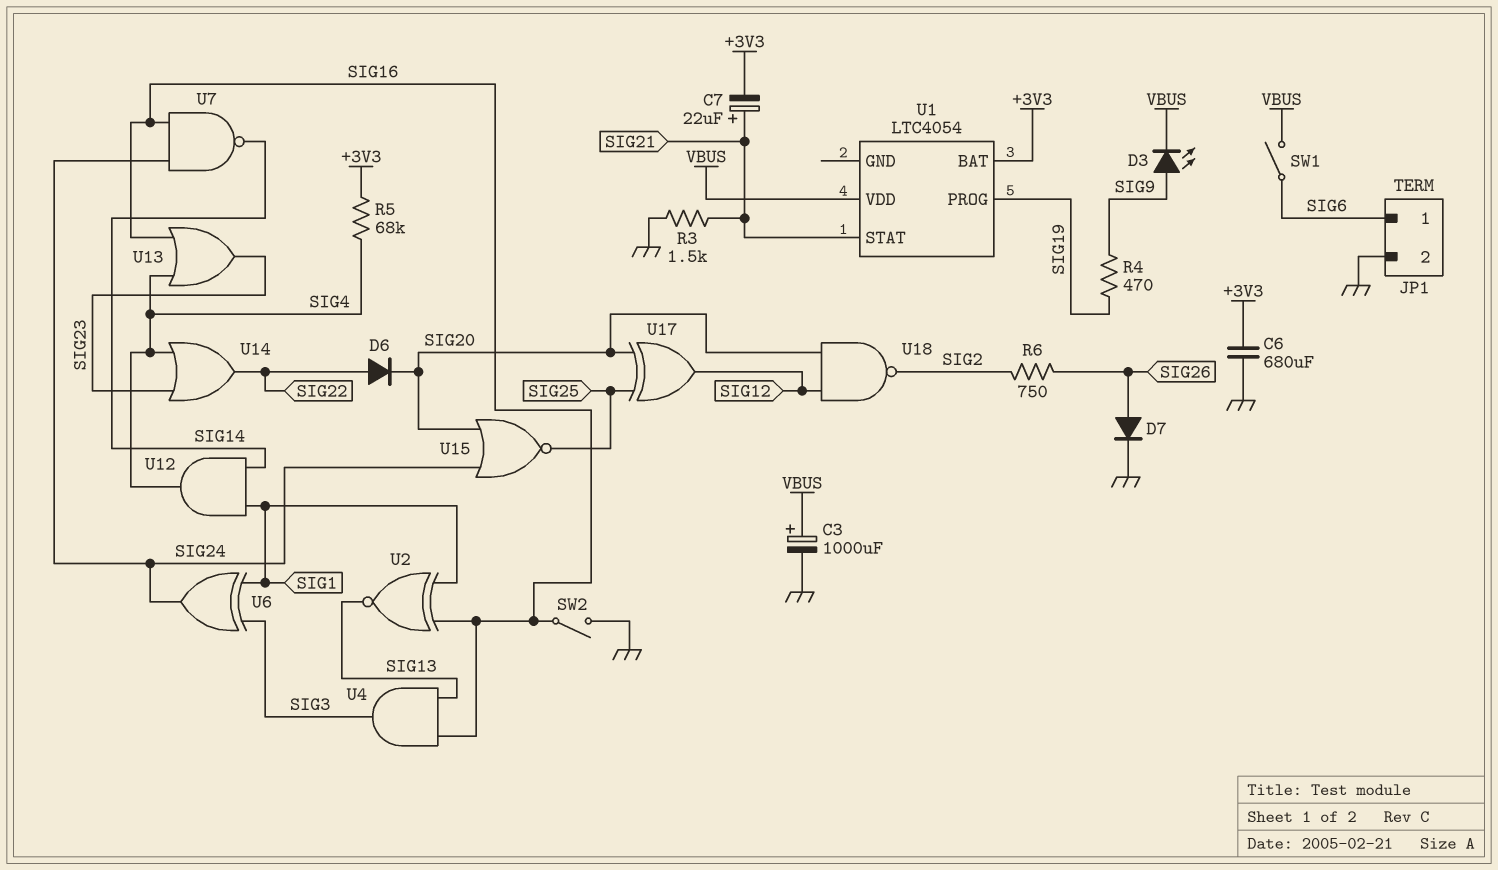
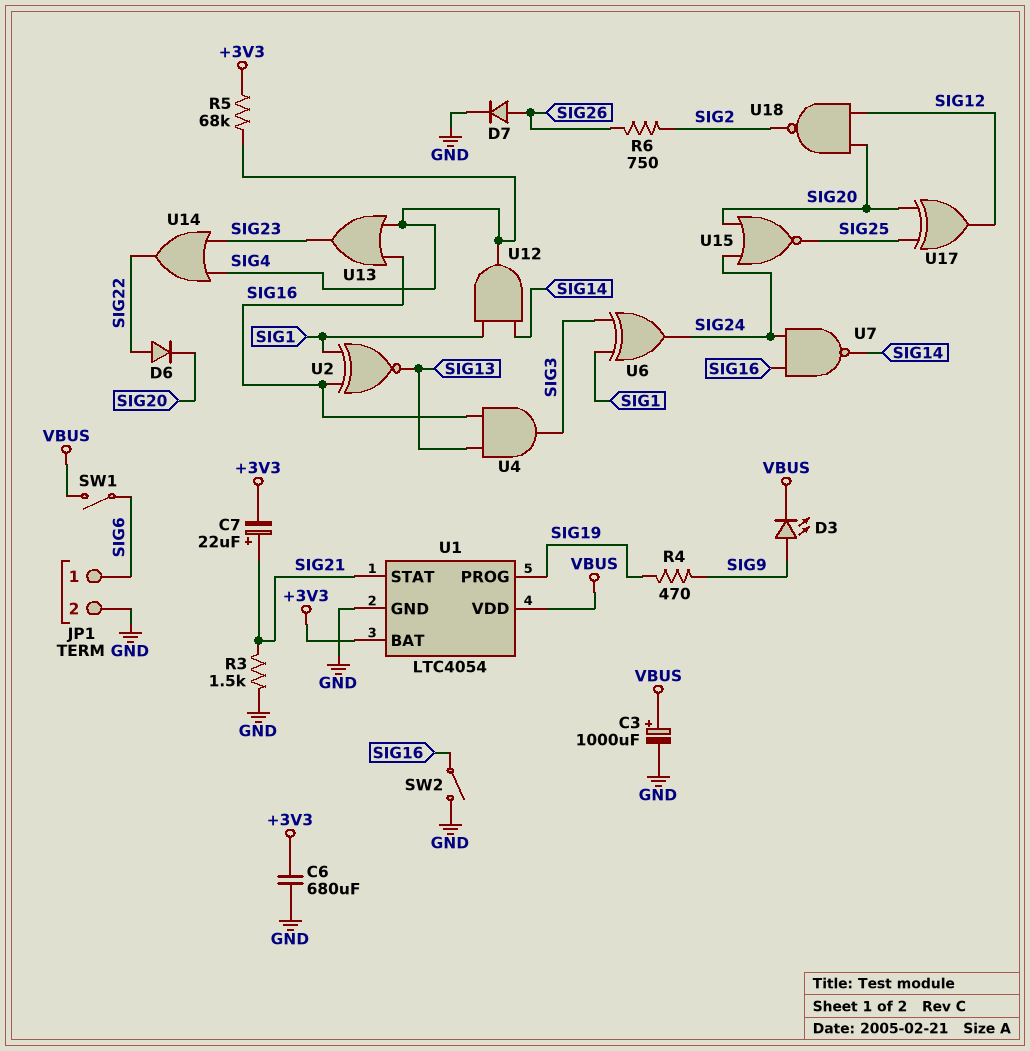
U1 pin GND: none -> GND

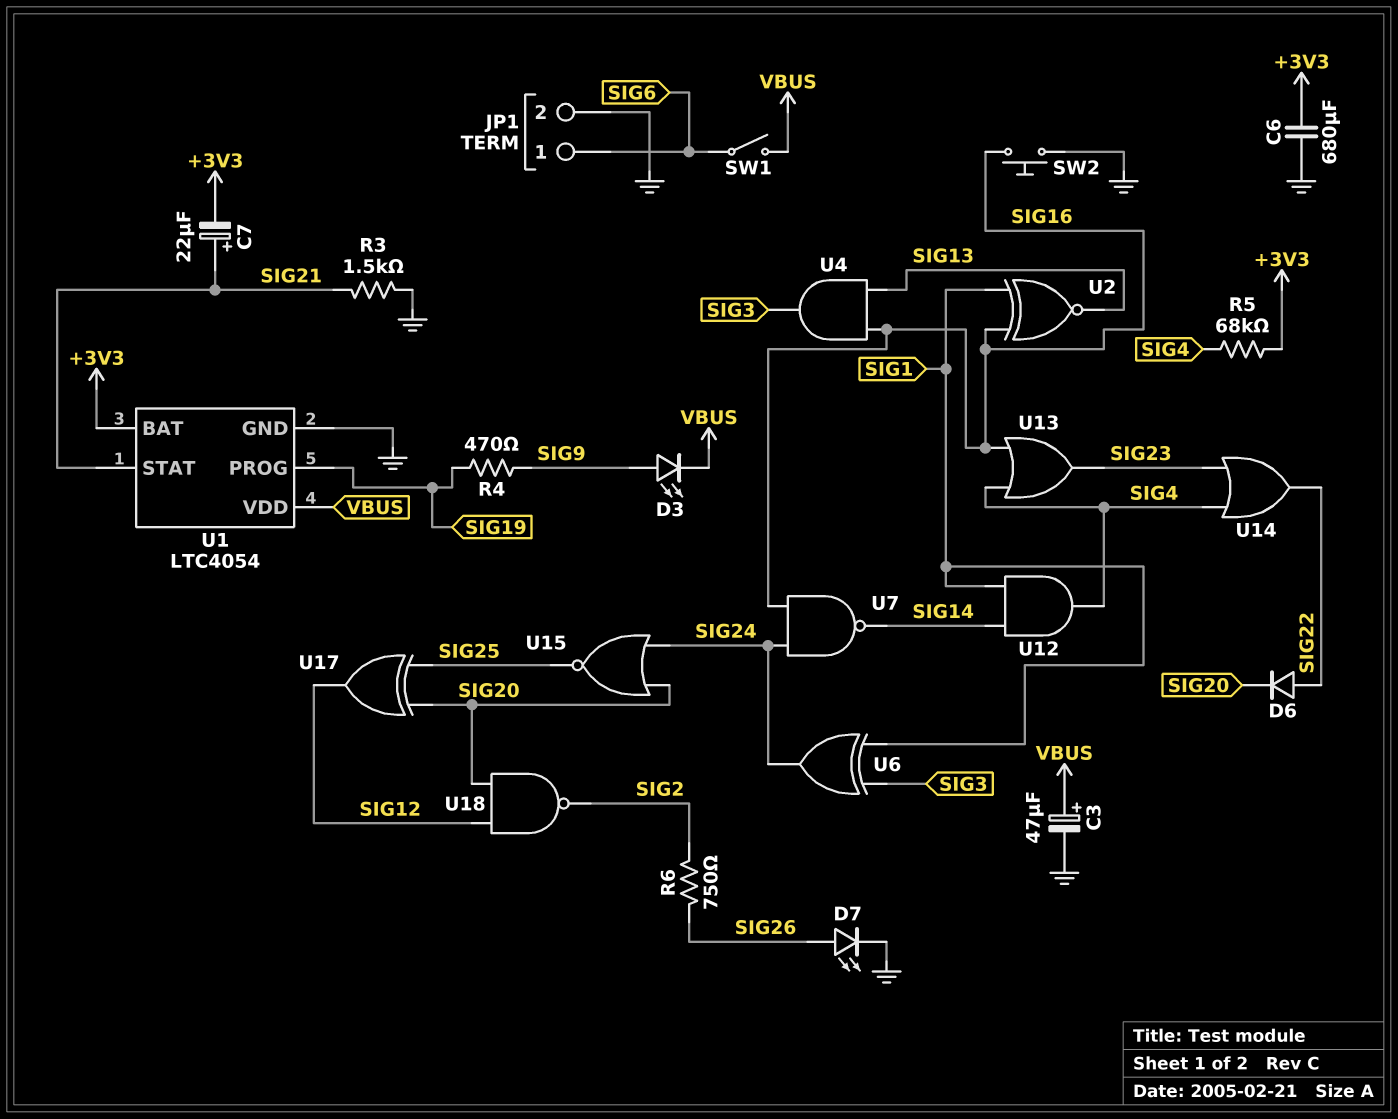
C3: 1000uF (plus VBUS, minus GND) -> 47uF (plus VBUS, minus GND)
D7: diode (A SIG26, K GND) -> LED (A SIG26, K GND)
SW2: switch (GND, SIG16) -> button (GND, SIG16)

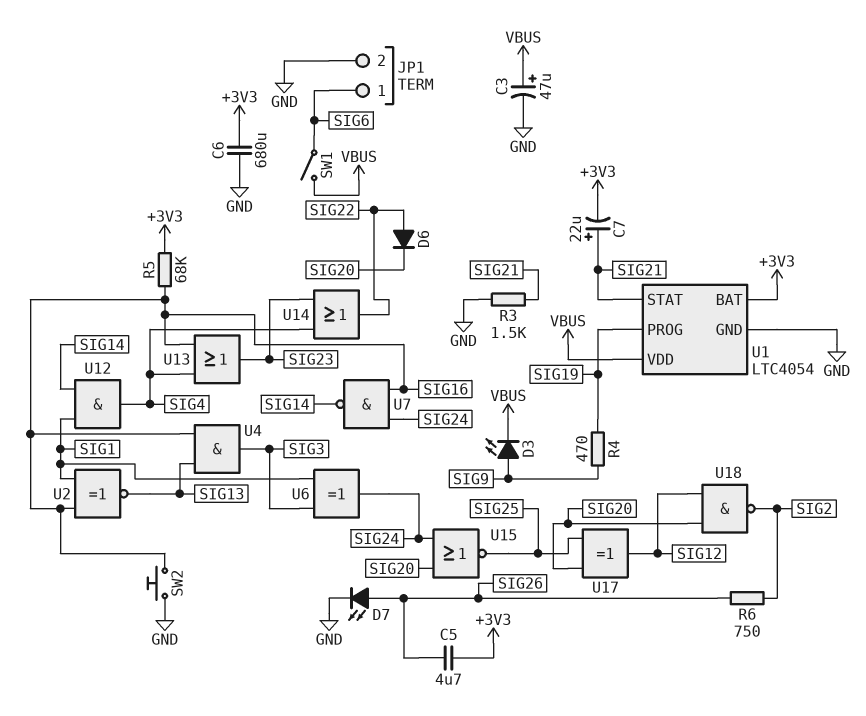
C5: none -> 4.7uF (+3V3, SIG26)
R5: 68k (+3V3, SIG4) -> 68k (+3V3, SIG16)

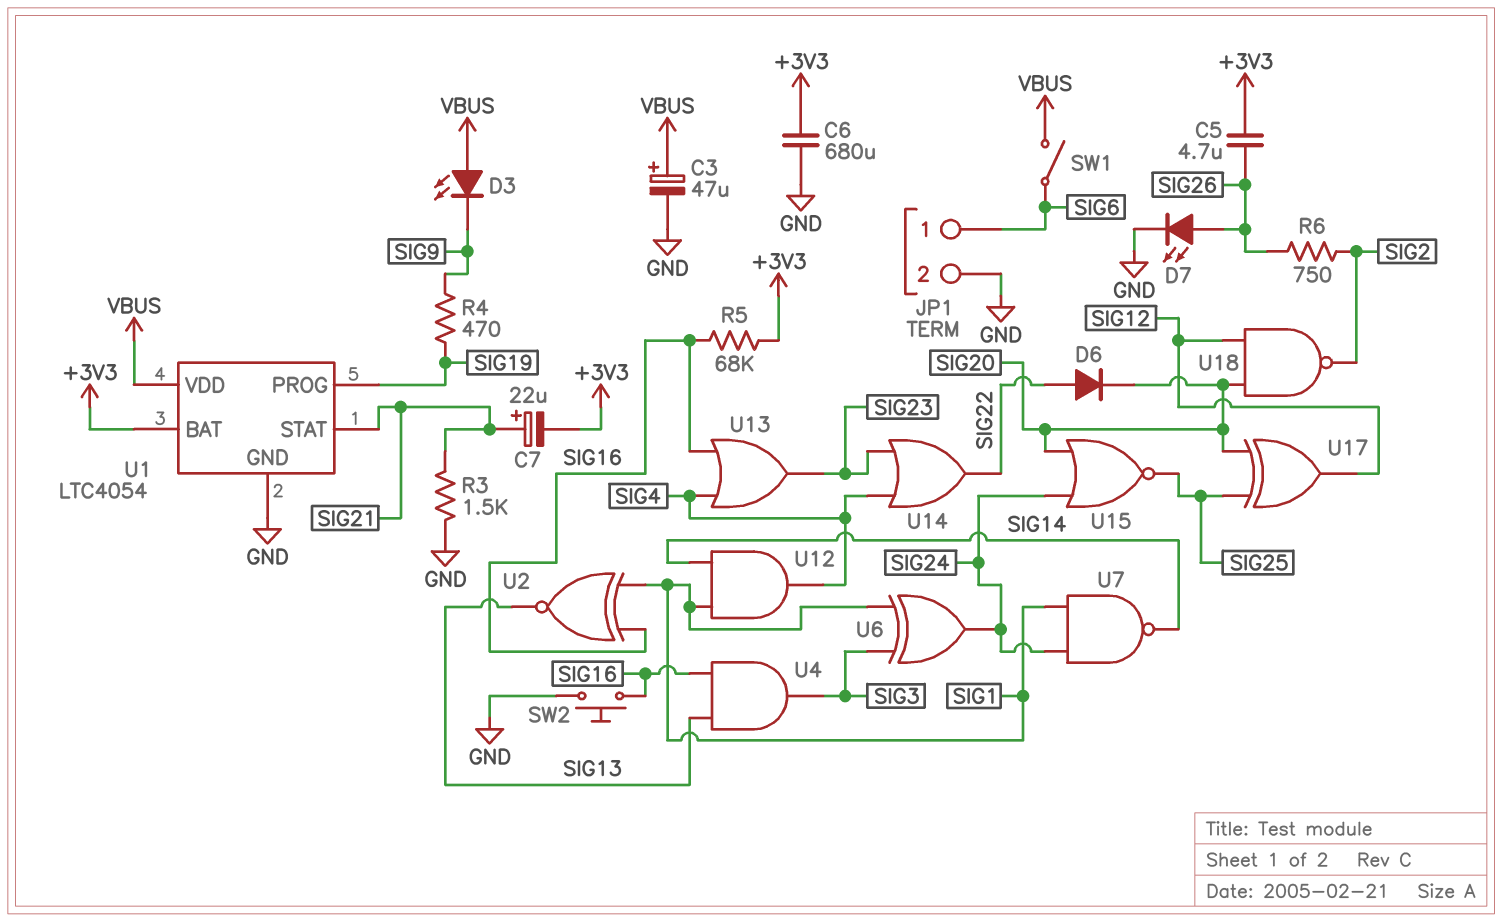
D3: LED (A SIG9, K VBUS) -> LED (A VBUS, K SIG9)
U7: NAND (in SIG16, in SIG24, out SIG14) -> NAND (in SIG1, in SIG24, out SIG14)

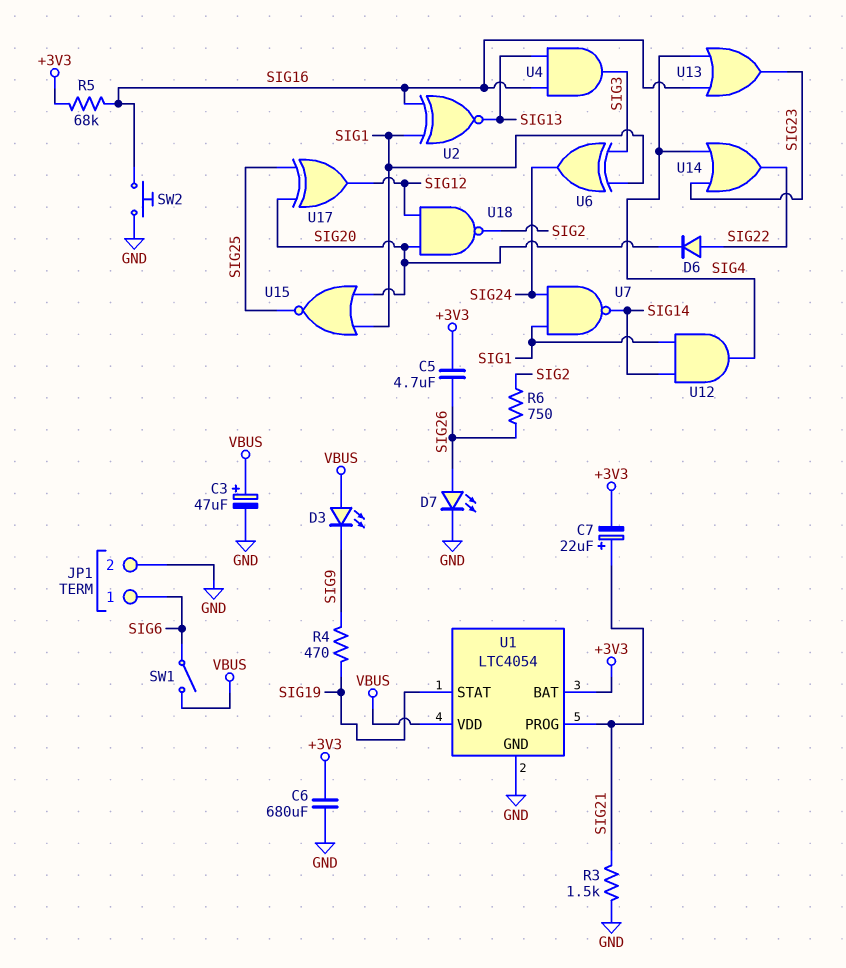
U1 pin PROG: SIG19 -> SIG21
U1 pin STAT: SIG21 -> SIG19
U15: NOR (in SIG20, in SIG24, out SIG25) -> NOR (in SIG1, in SIG20, out SIG25)

